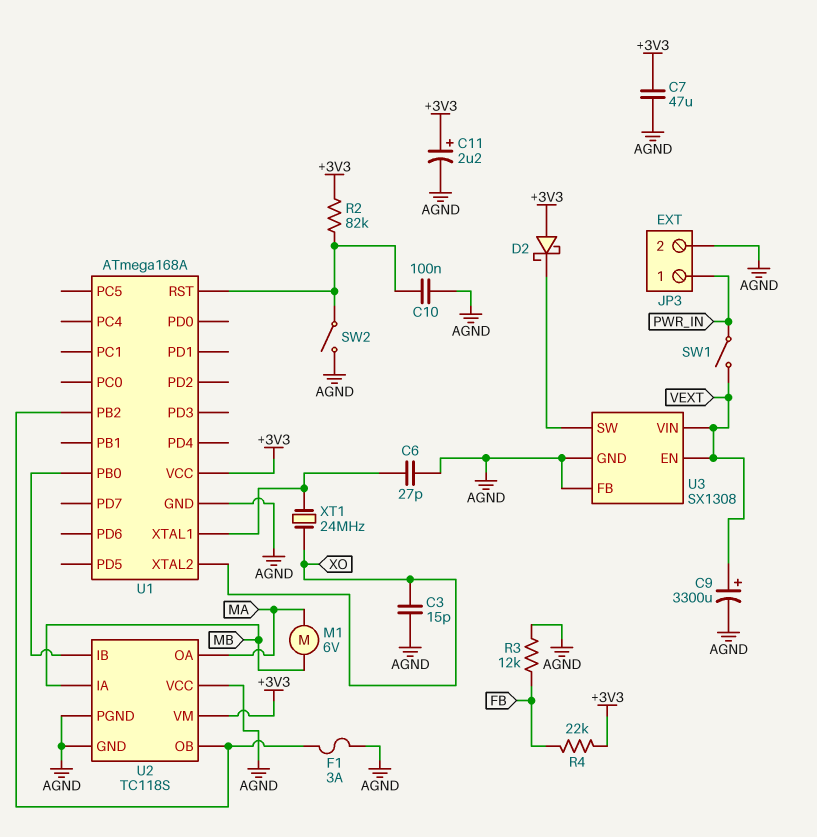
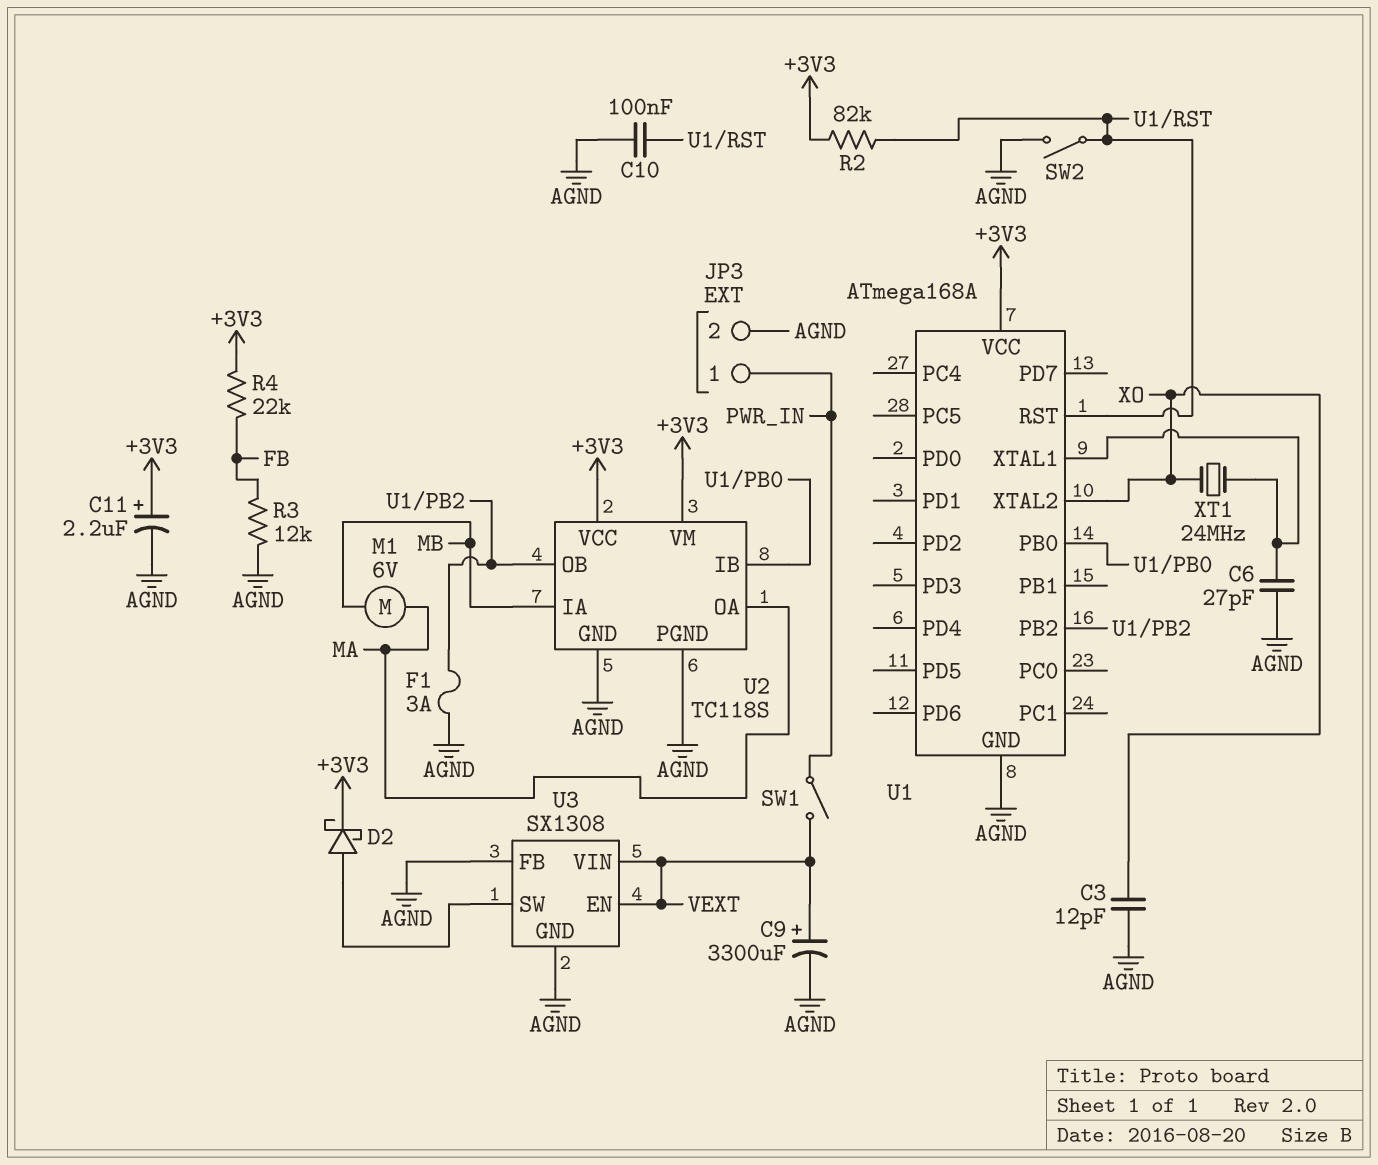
C3: 15pF (AGND, XO) -> 12pF (AGND, XO)
C7: 47uF (+3V3, AGND) -> none
D2: schottky (A +3V3, K U3/SW) -> schottky (A U3/SW, K +3V3)
U2 pin VCC: AGND -> +3V3

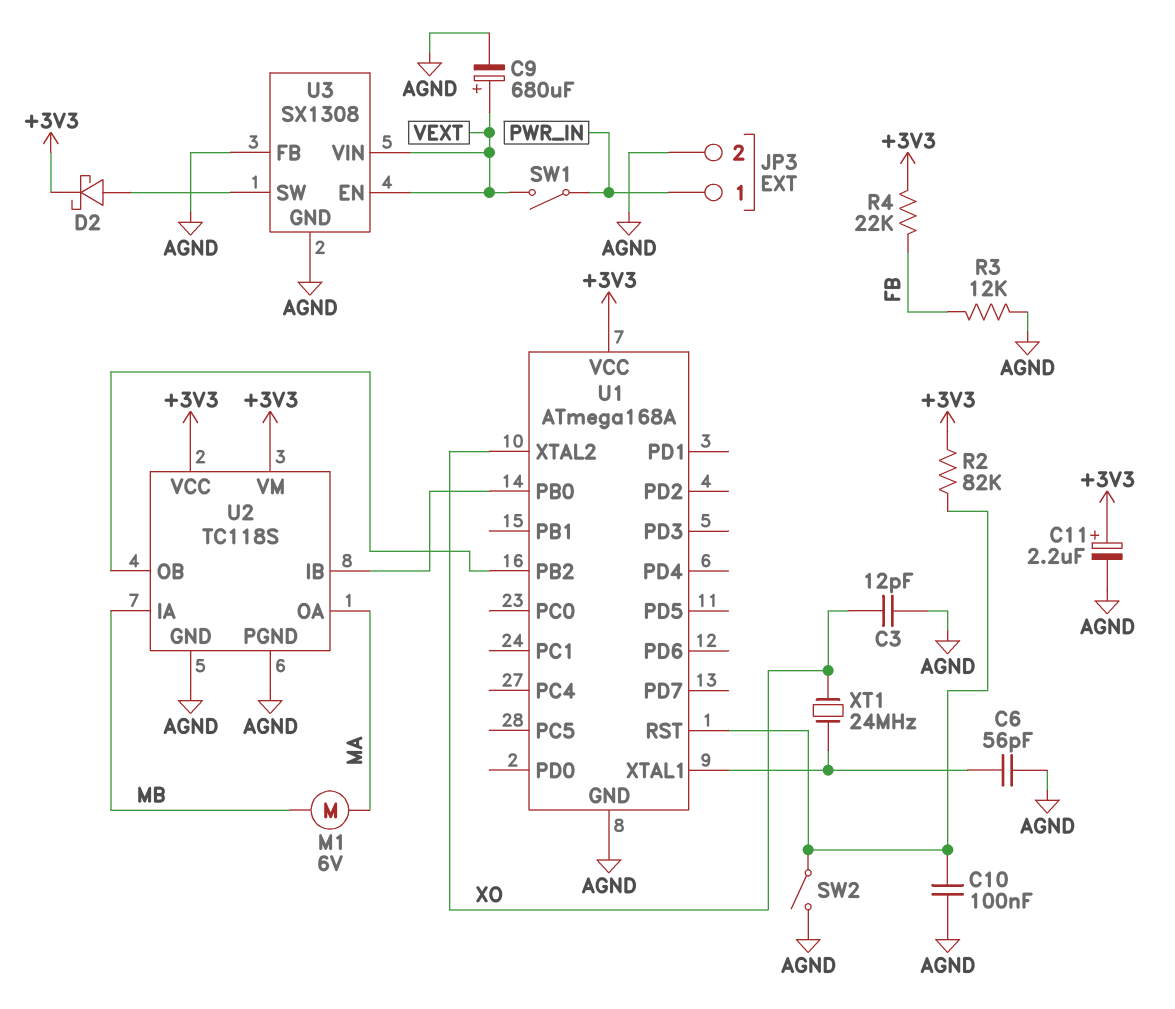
C6: 27pF (AGND, U1/XTAL1) -> 56pF (AGND, U1/XTAL1)
C9: 3300uF (plus VEXT, minus AGND) -> 680uF (plus VEXT, minus AGND)
F1: 3A (AGND, U1/PB2) -> none

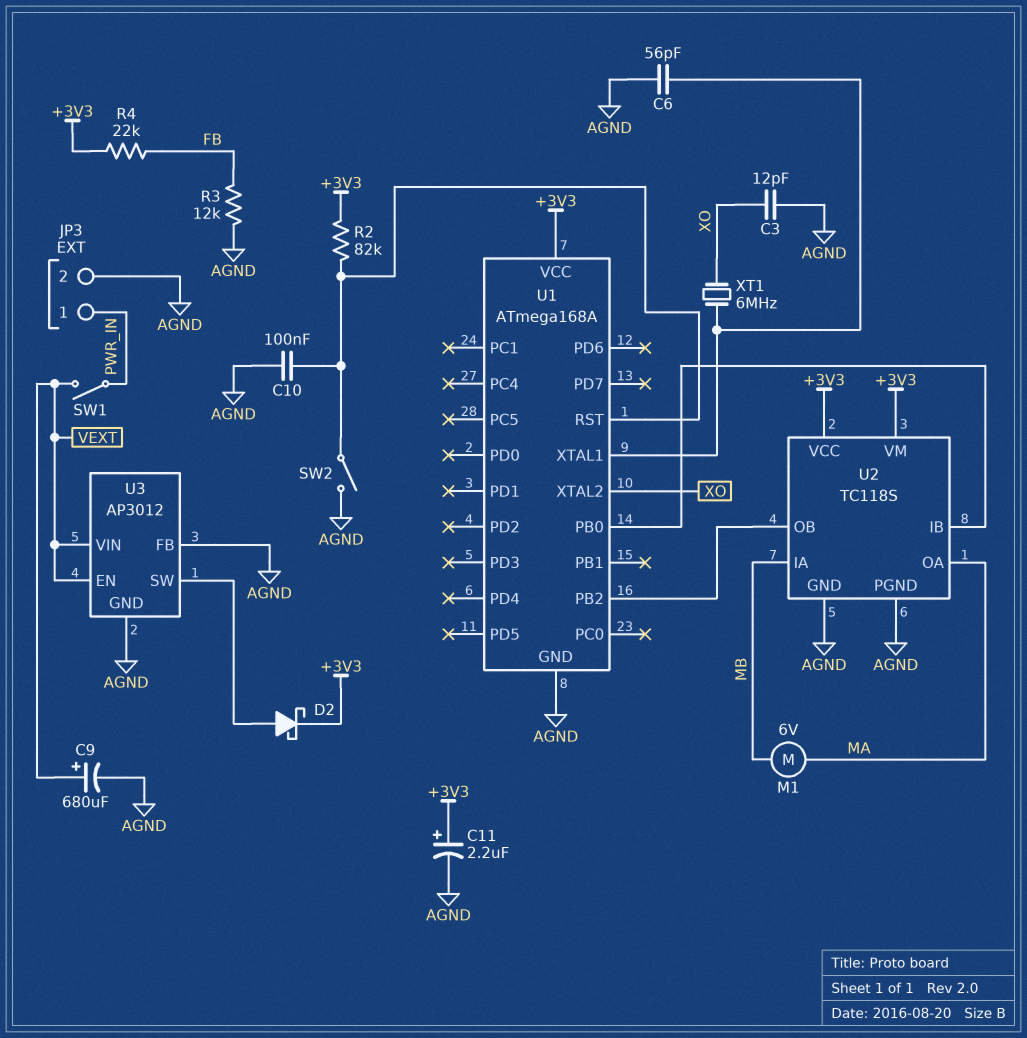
U3: SX1308 -> AP3012
XT1: 24MHz (U1/XTAL1, XO) -> 6MHz (U1/XTAL1, XO)

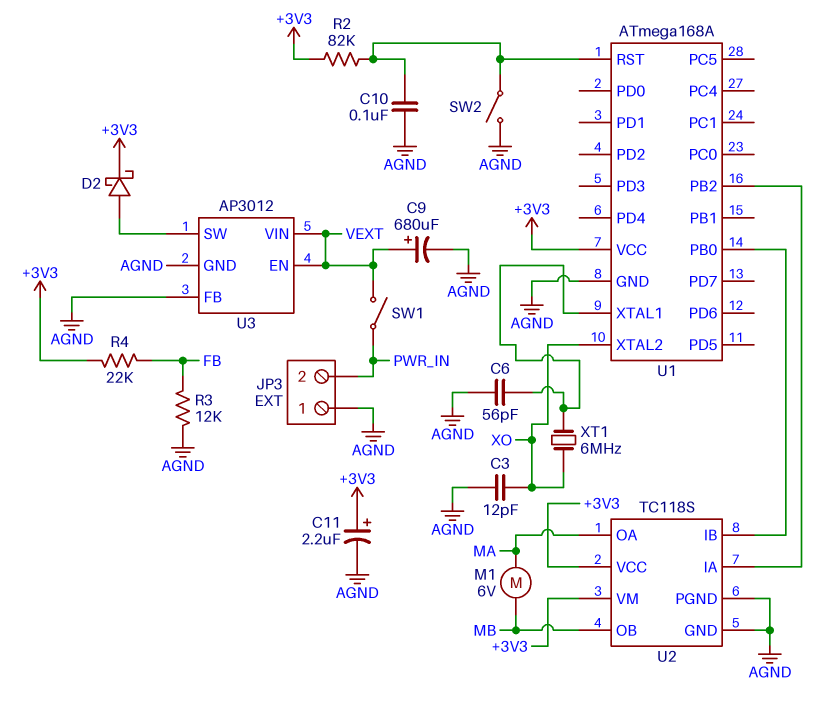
JP3 pin 1: PWR_IN -> AGND
JP3 pin 2: AGND -> PWR_IN
U2 pin IA: MB -> U1/PB2
U2 pin OB: U1/PB2 -> MB

